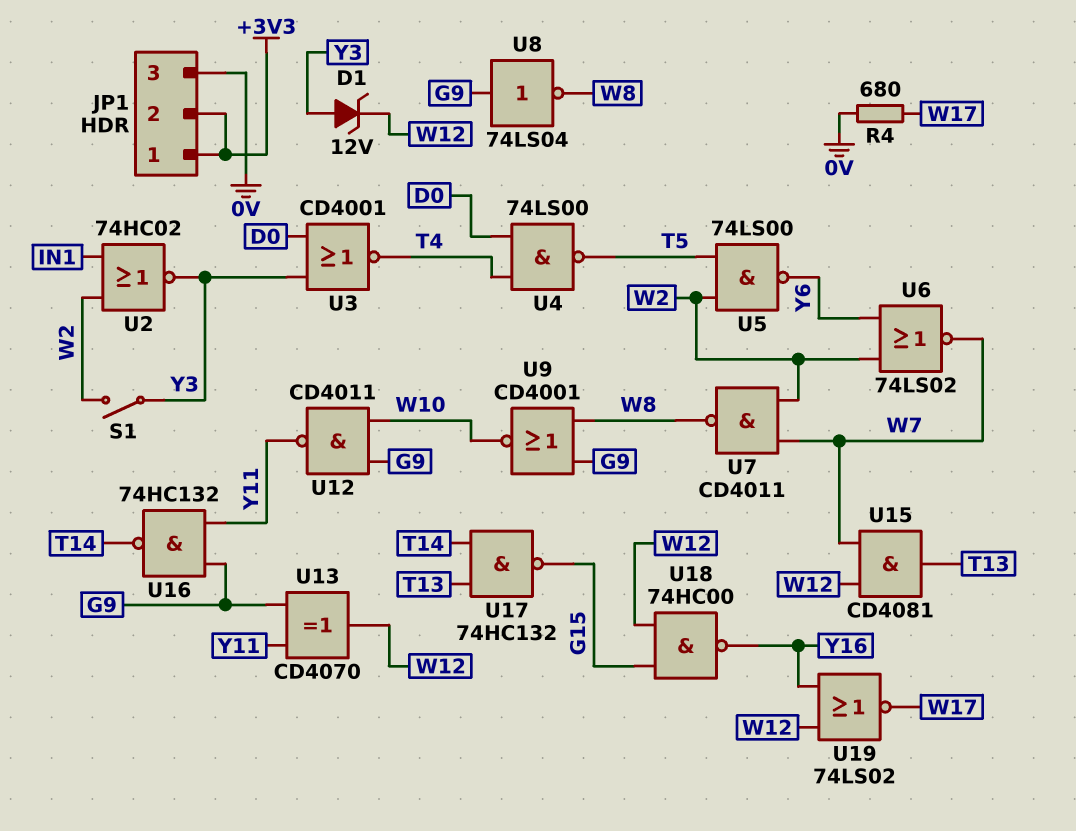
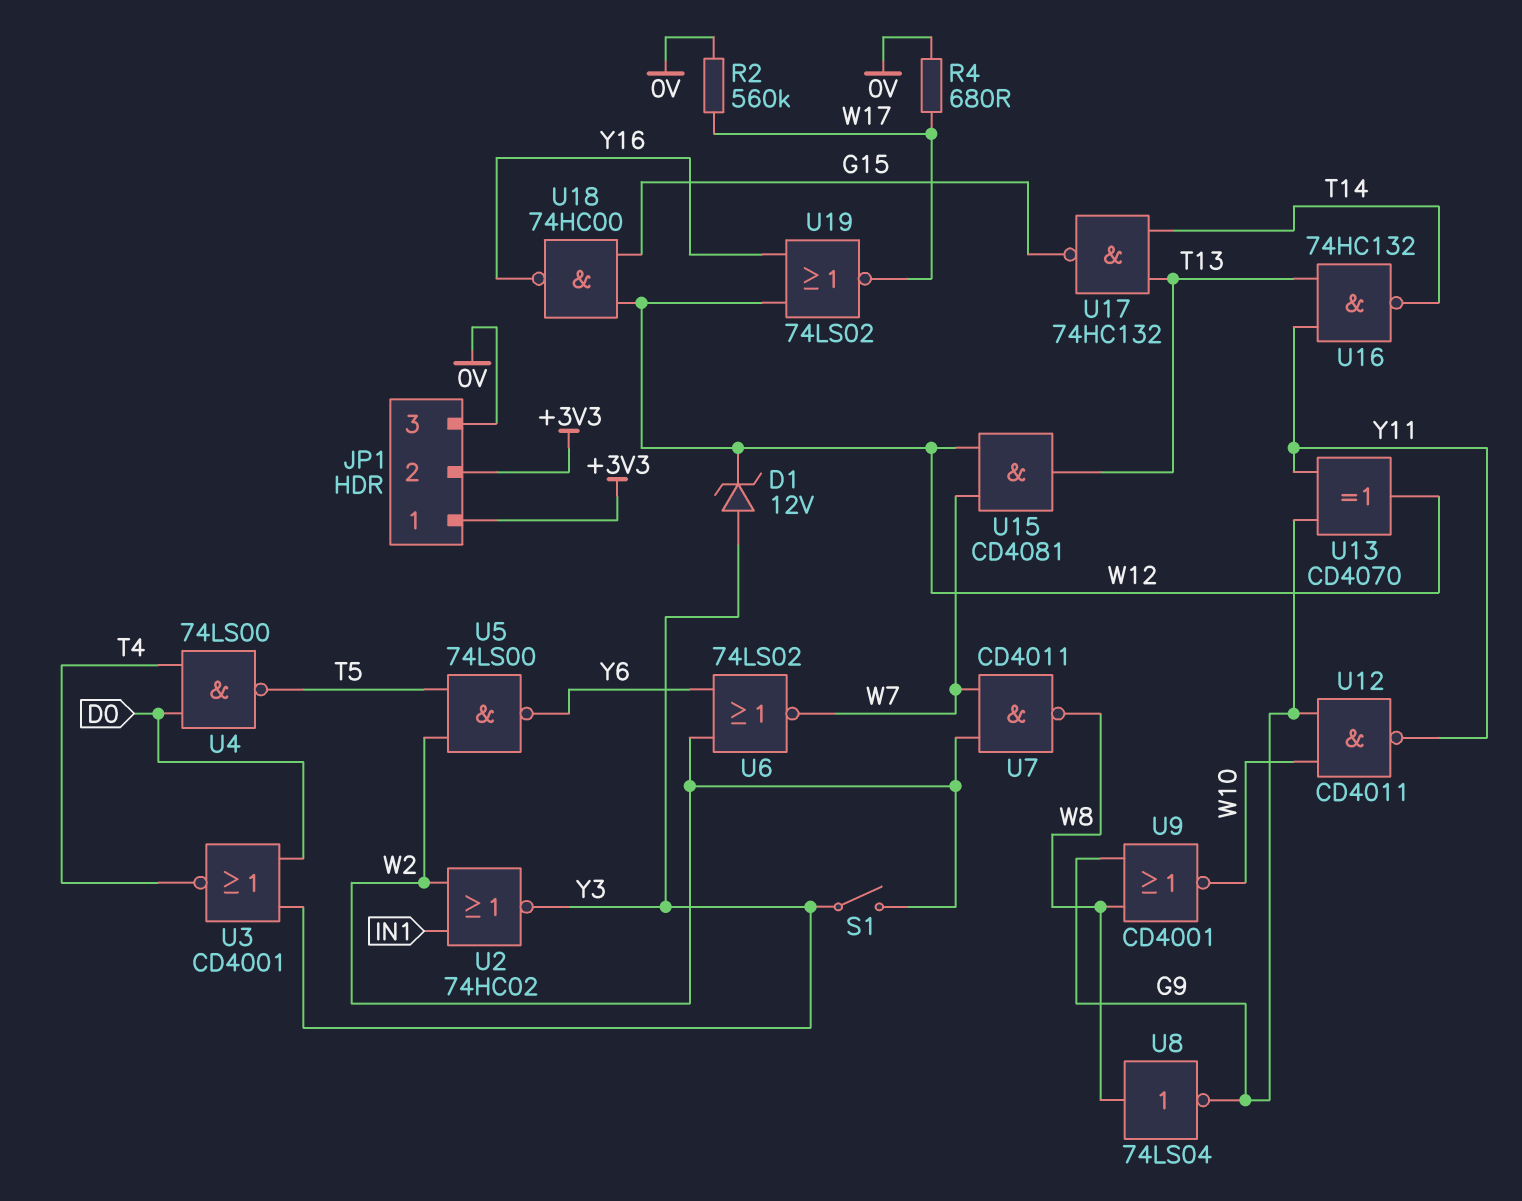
R2: none -> 560k (0V, W17)
U8: NOT 74LS04 (in G9, out W8) -> NOT 74LS04 (in W8, out G9)
U16: NAND 74HC132 (in G9, in Y11, out T14) -> NAND 74HC132 (in T13, in Y11, out T14)

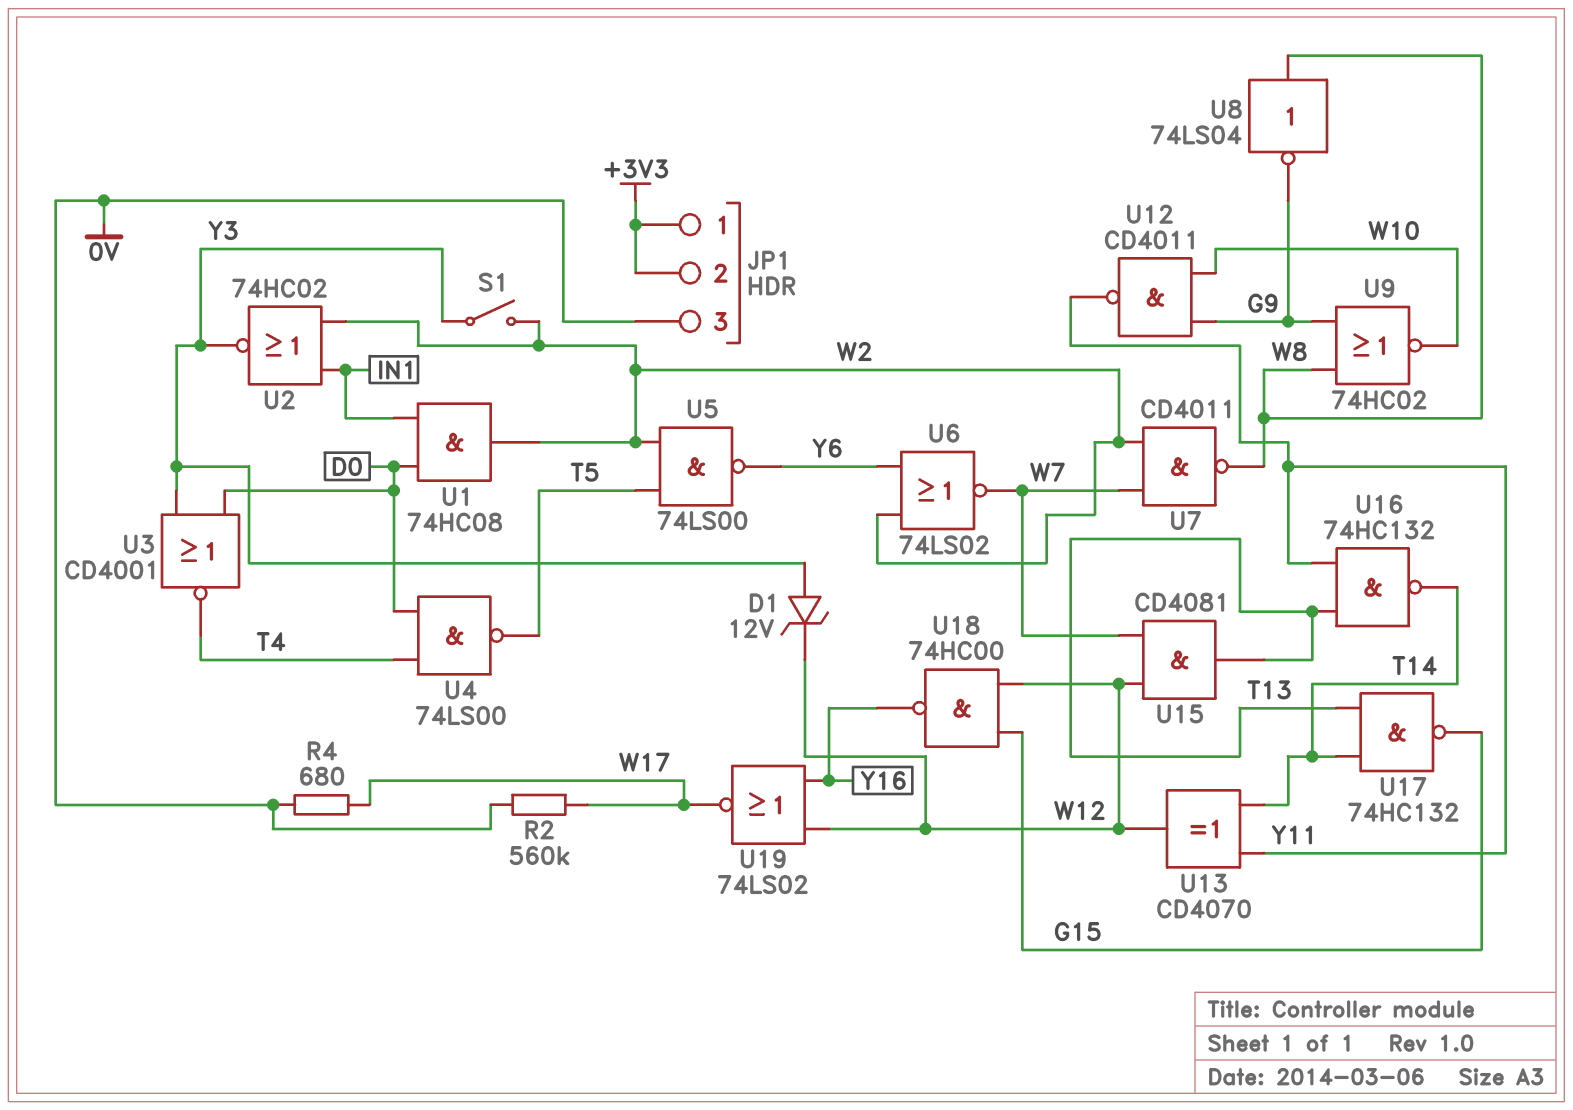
U1: none -> AND 74HC08 (in D0, in IN1, out W2)
U9: NOR CD4001 (in G9, in W8, out W10) -> NOR 74HC02 (in G9, in W8, out W10)
U13: XOR CD4070 (in G9, in Y11, out W12) -> XOR CD4070 (in T14, in Y11, out W12)

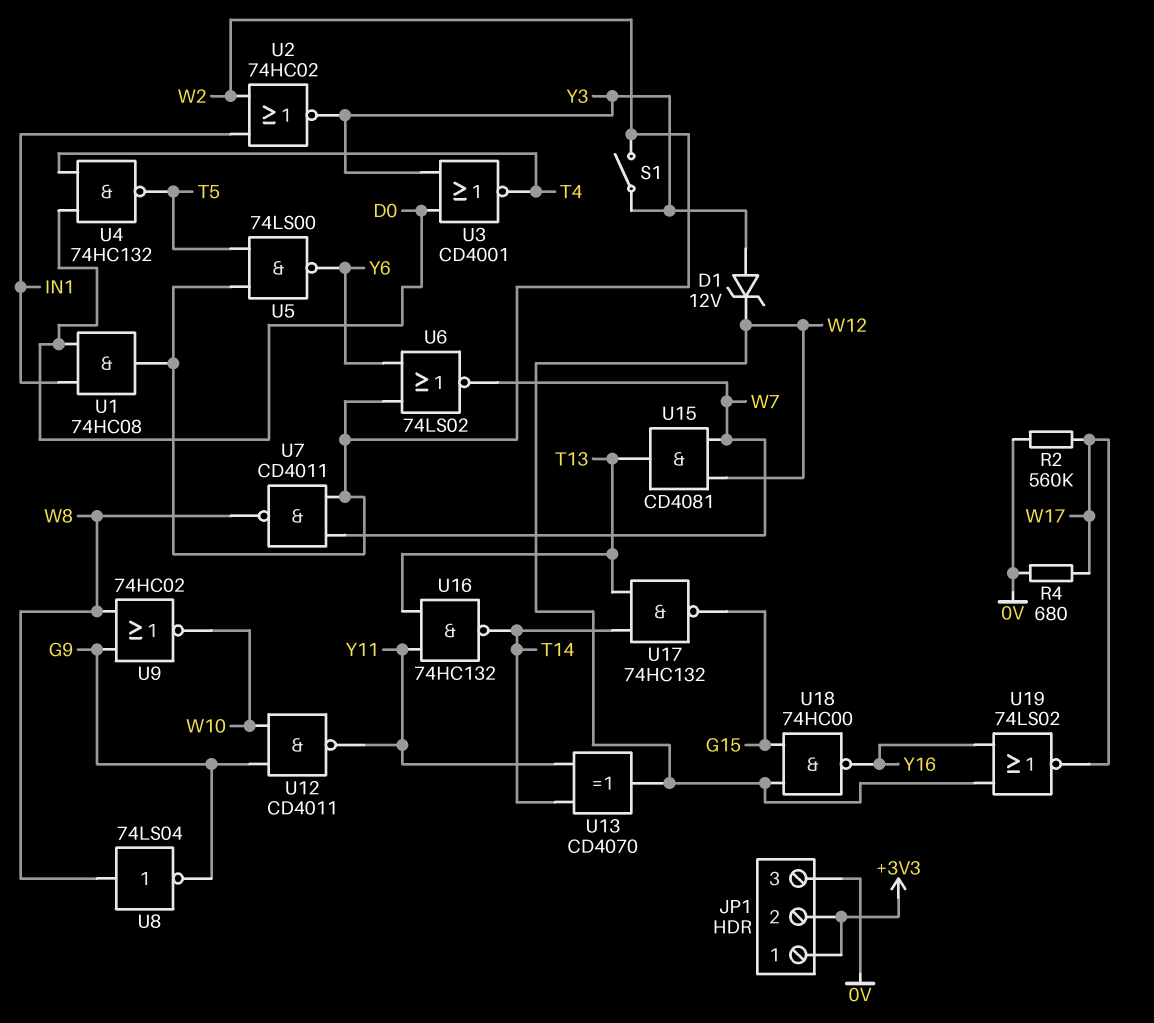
U4: NAND 74LS00 (in D0, in T4, out T5) -> NAND 74HC132 (in D0, in T4, out T5)

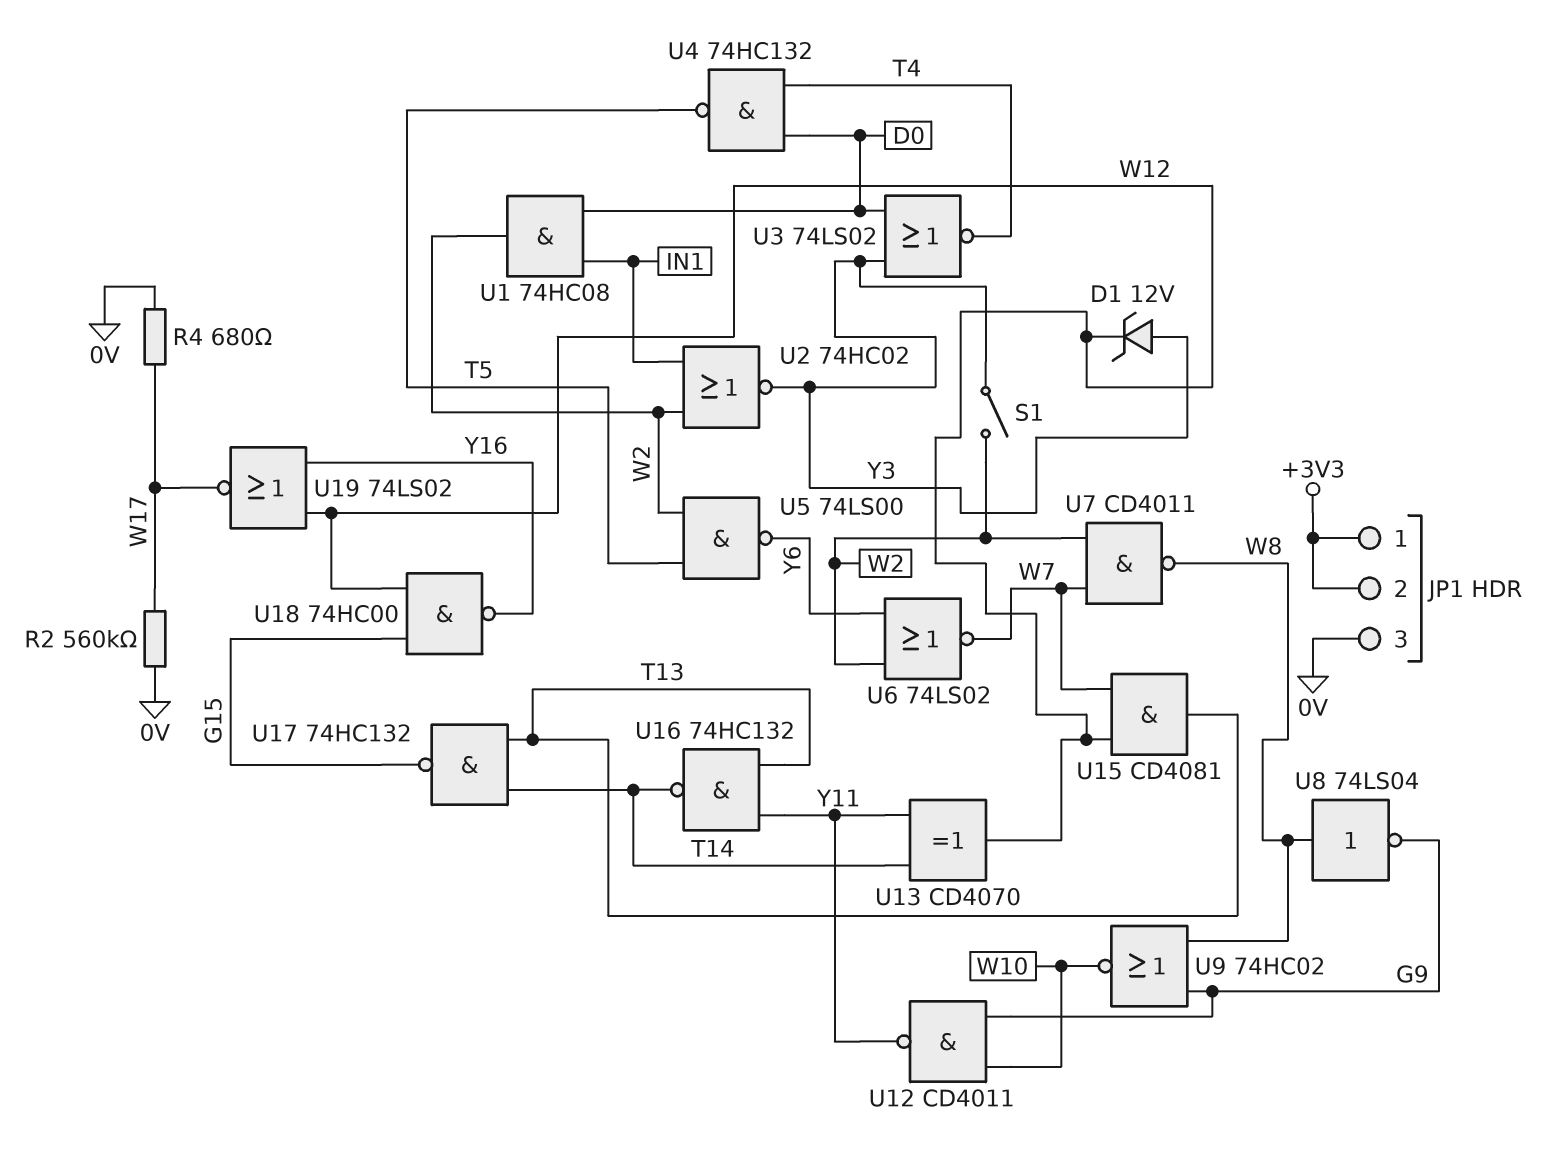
U3: NOR CD4001 (in D0, in Y3, out T4) -> NOR 74LS02 (in D0, in Y3, out T4)

